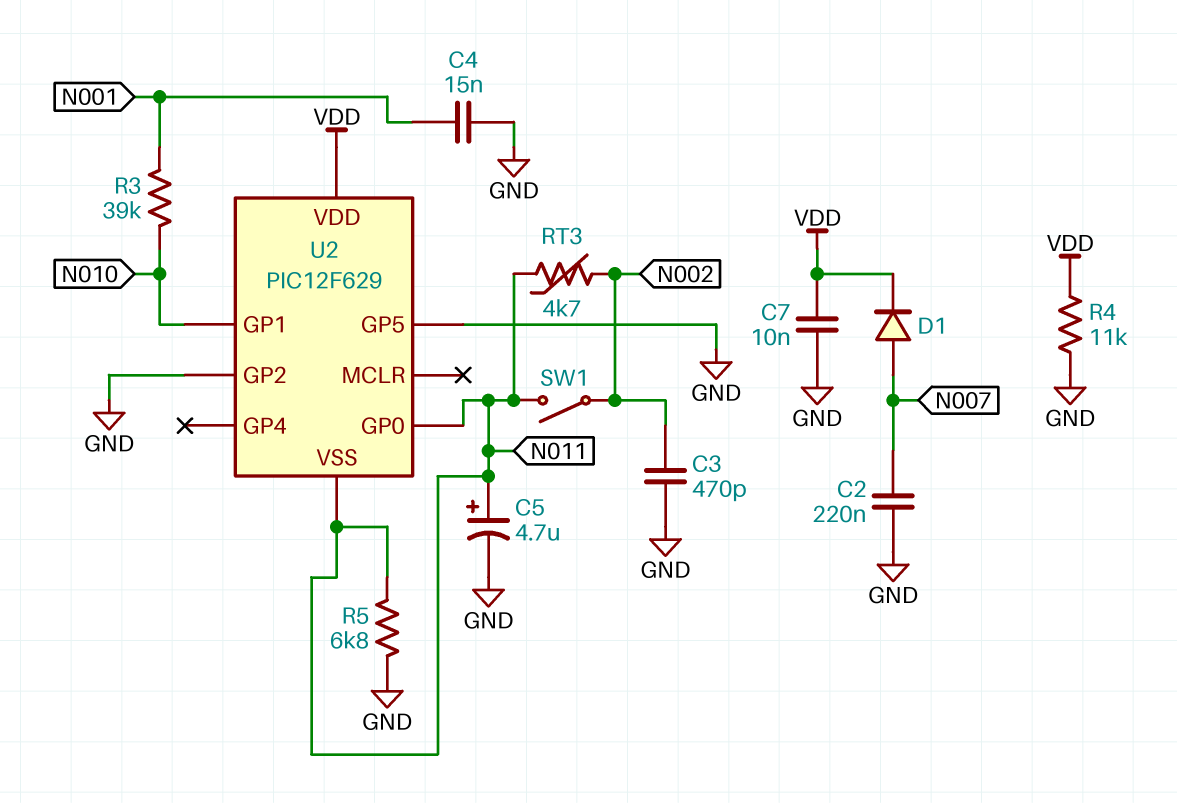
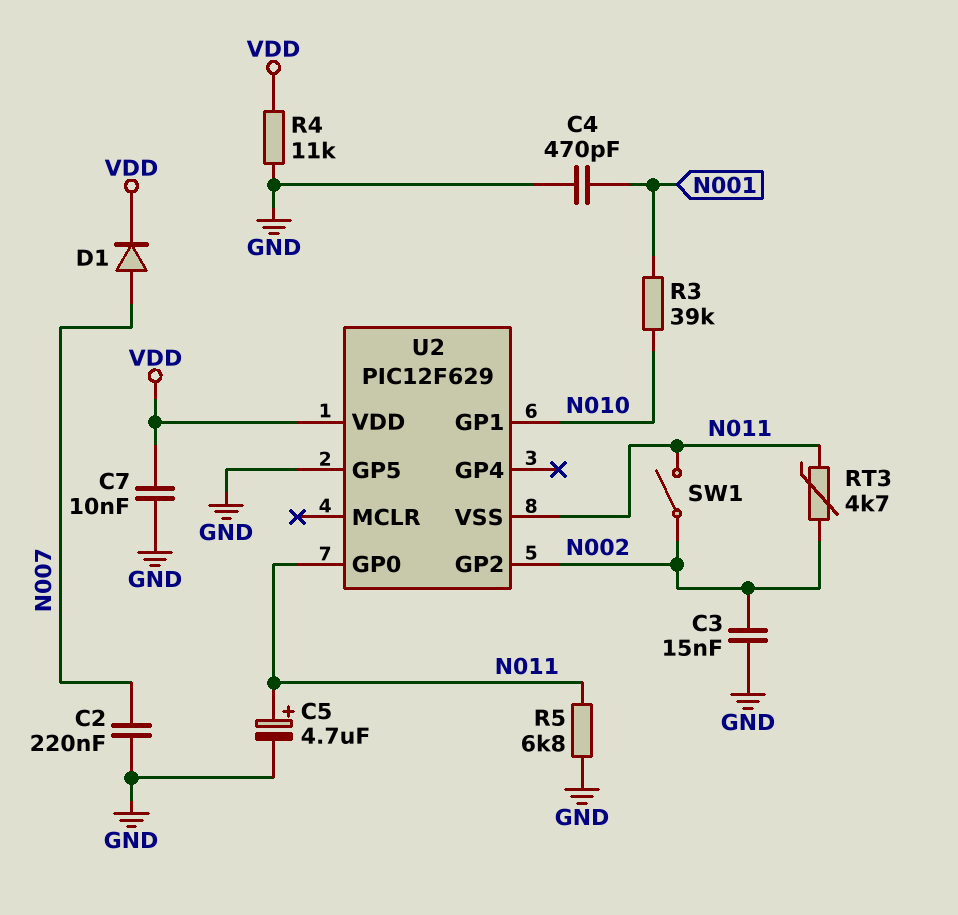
C3: 470pF (GND, N002) -> 15nF (GND, N002)
C4: 15nF (GND, N001) -> 470pF (GND, N001)
U2 pin GP2: GND -> N002

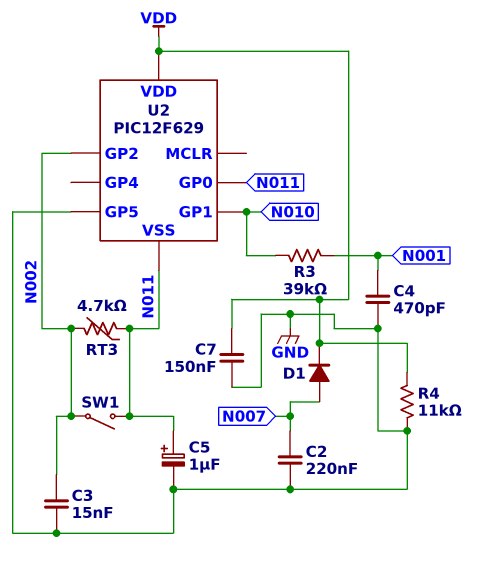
C5: 4.7uF (plus N011, minus GND) -> 1uF (plus N011, minus GND)
C7: 10nF (GND, VDD) -> 150nF (GND, VDD)
R5: 6.8k (GND, N011) -> none

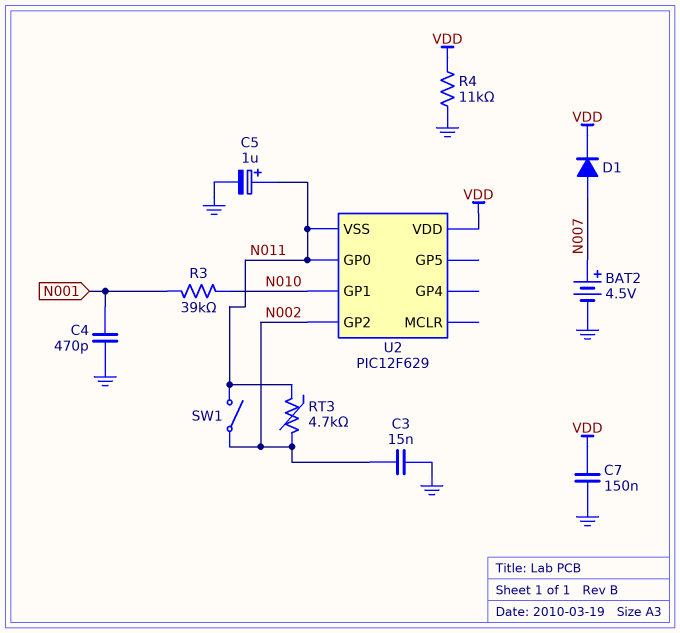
BAT2: none -> 4.5V (plus N007, minus GND)
C2: 220nF (GND, N007) -> none
U2 pin GP5: GND -> none

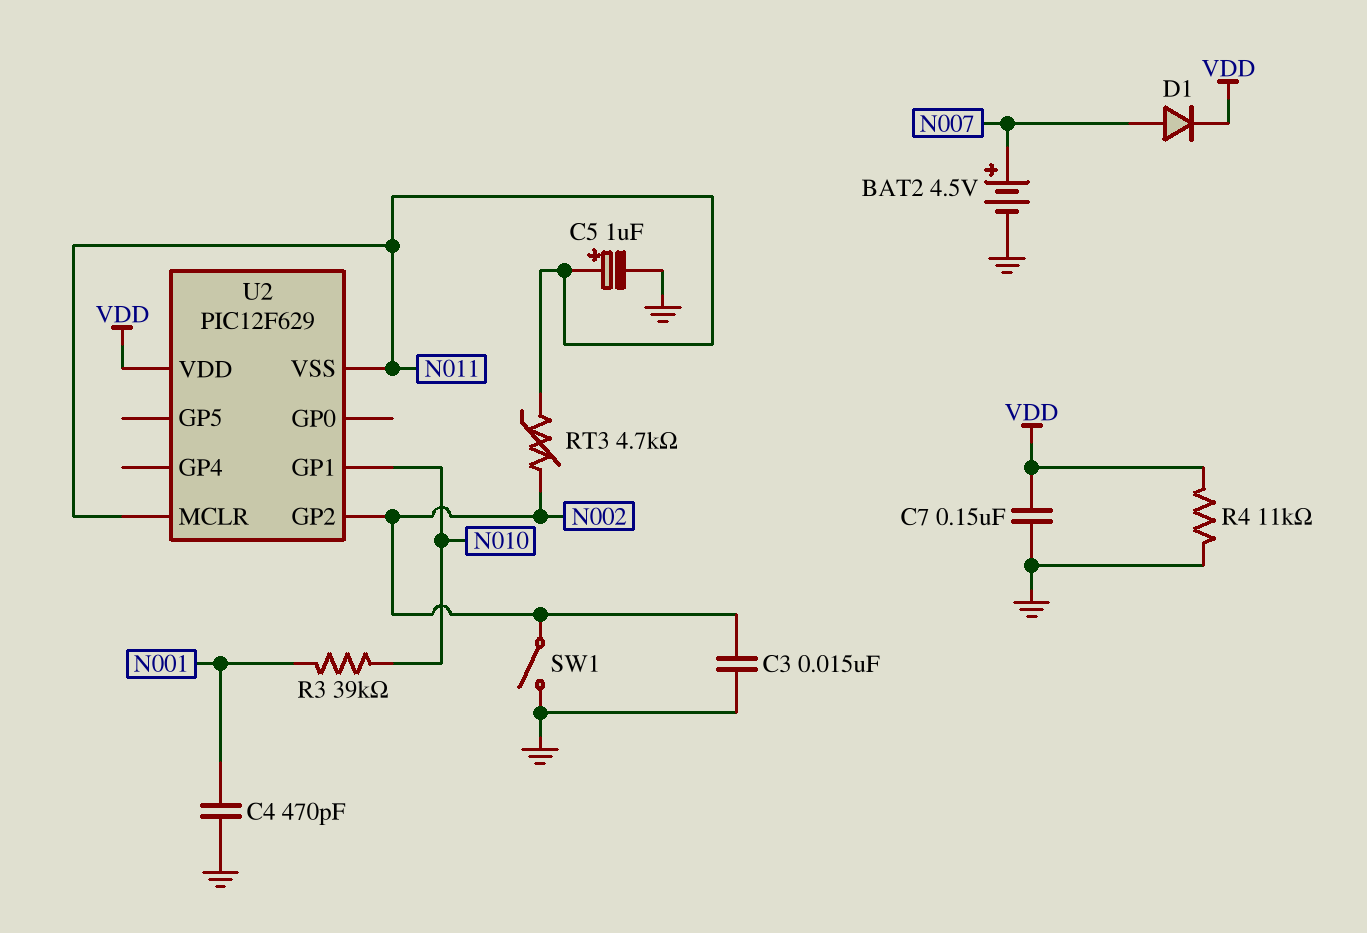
SW1: switch (N002, N011) -> switch (GND, N002)
U2 pin GP0: N011 -> none
U2 pin MCLR: none -> N011

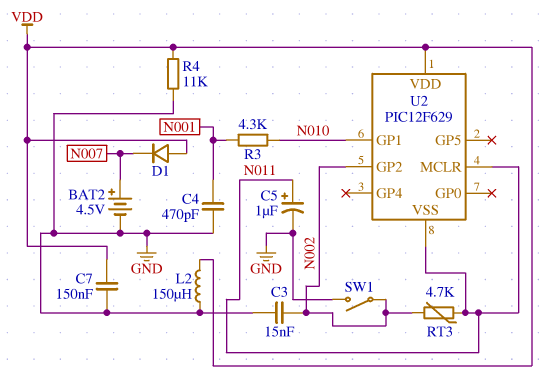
D1: diode (A N007, K VDD) -> diode (A VDD, K N007)
L2: none -> 150uH (GND, VDD)
R3: 39k (N001, N010) -> 4.3k (N001, N010)

